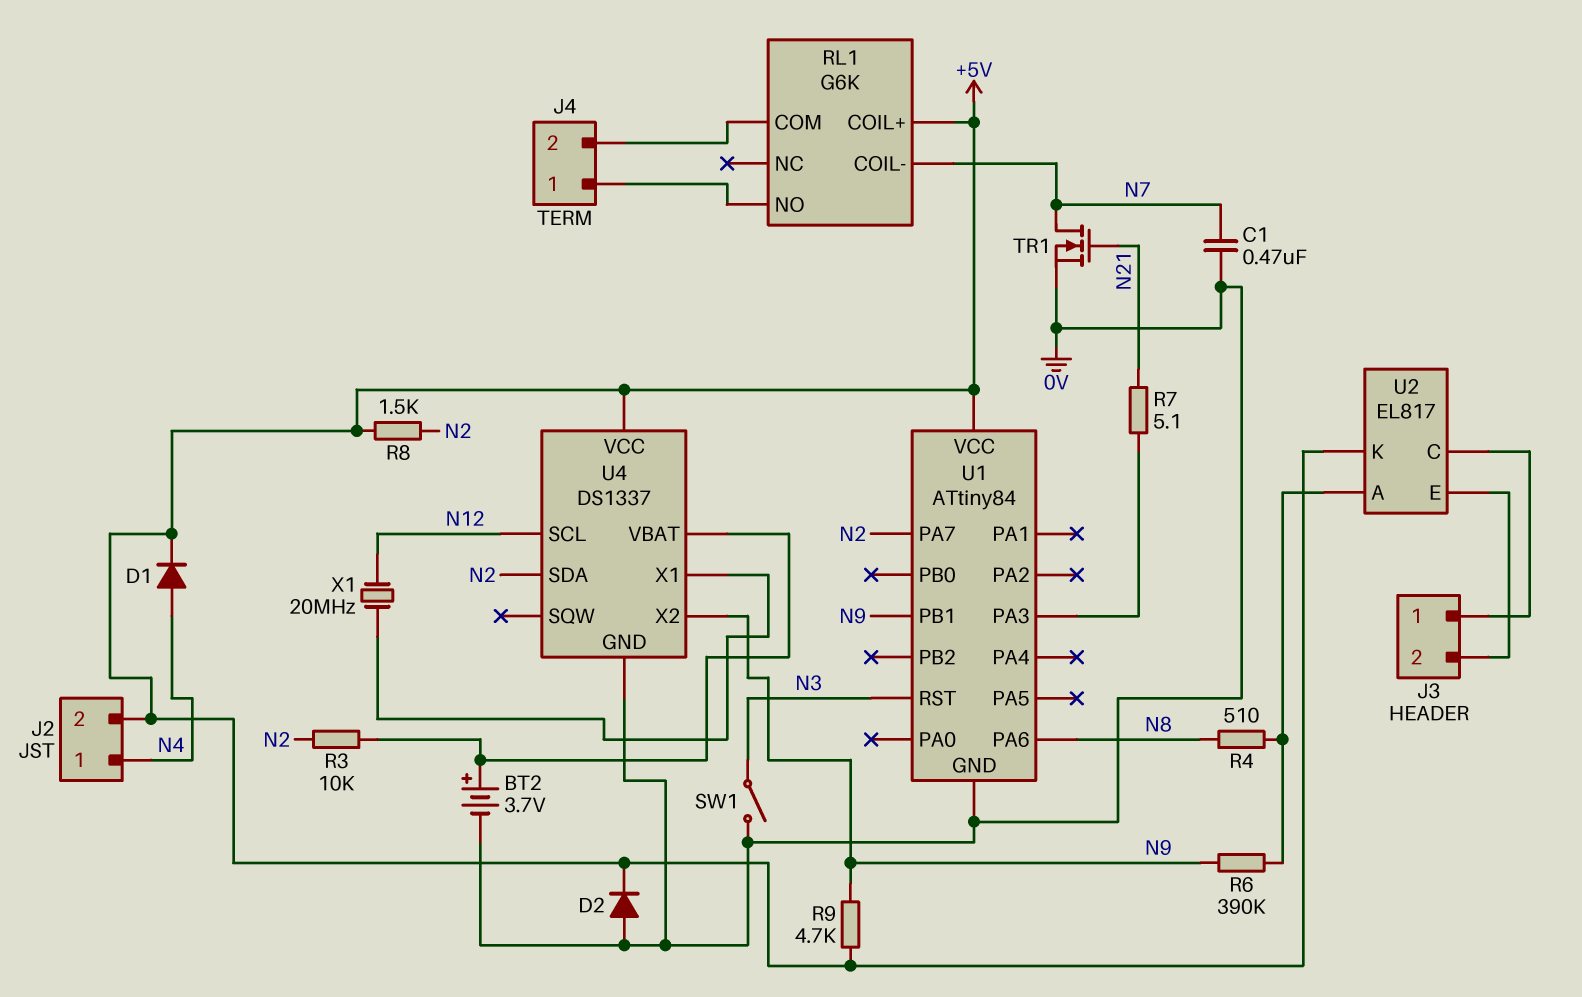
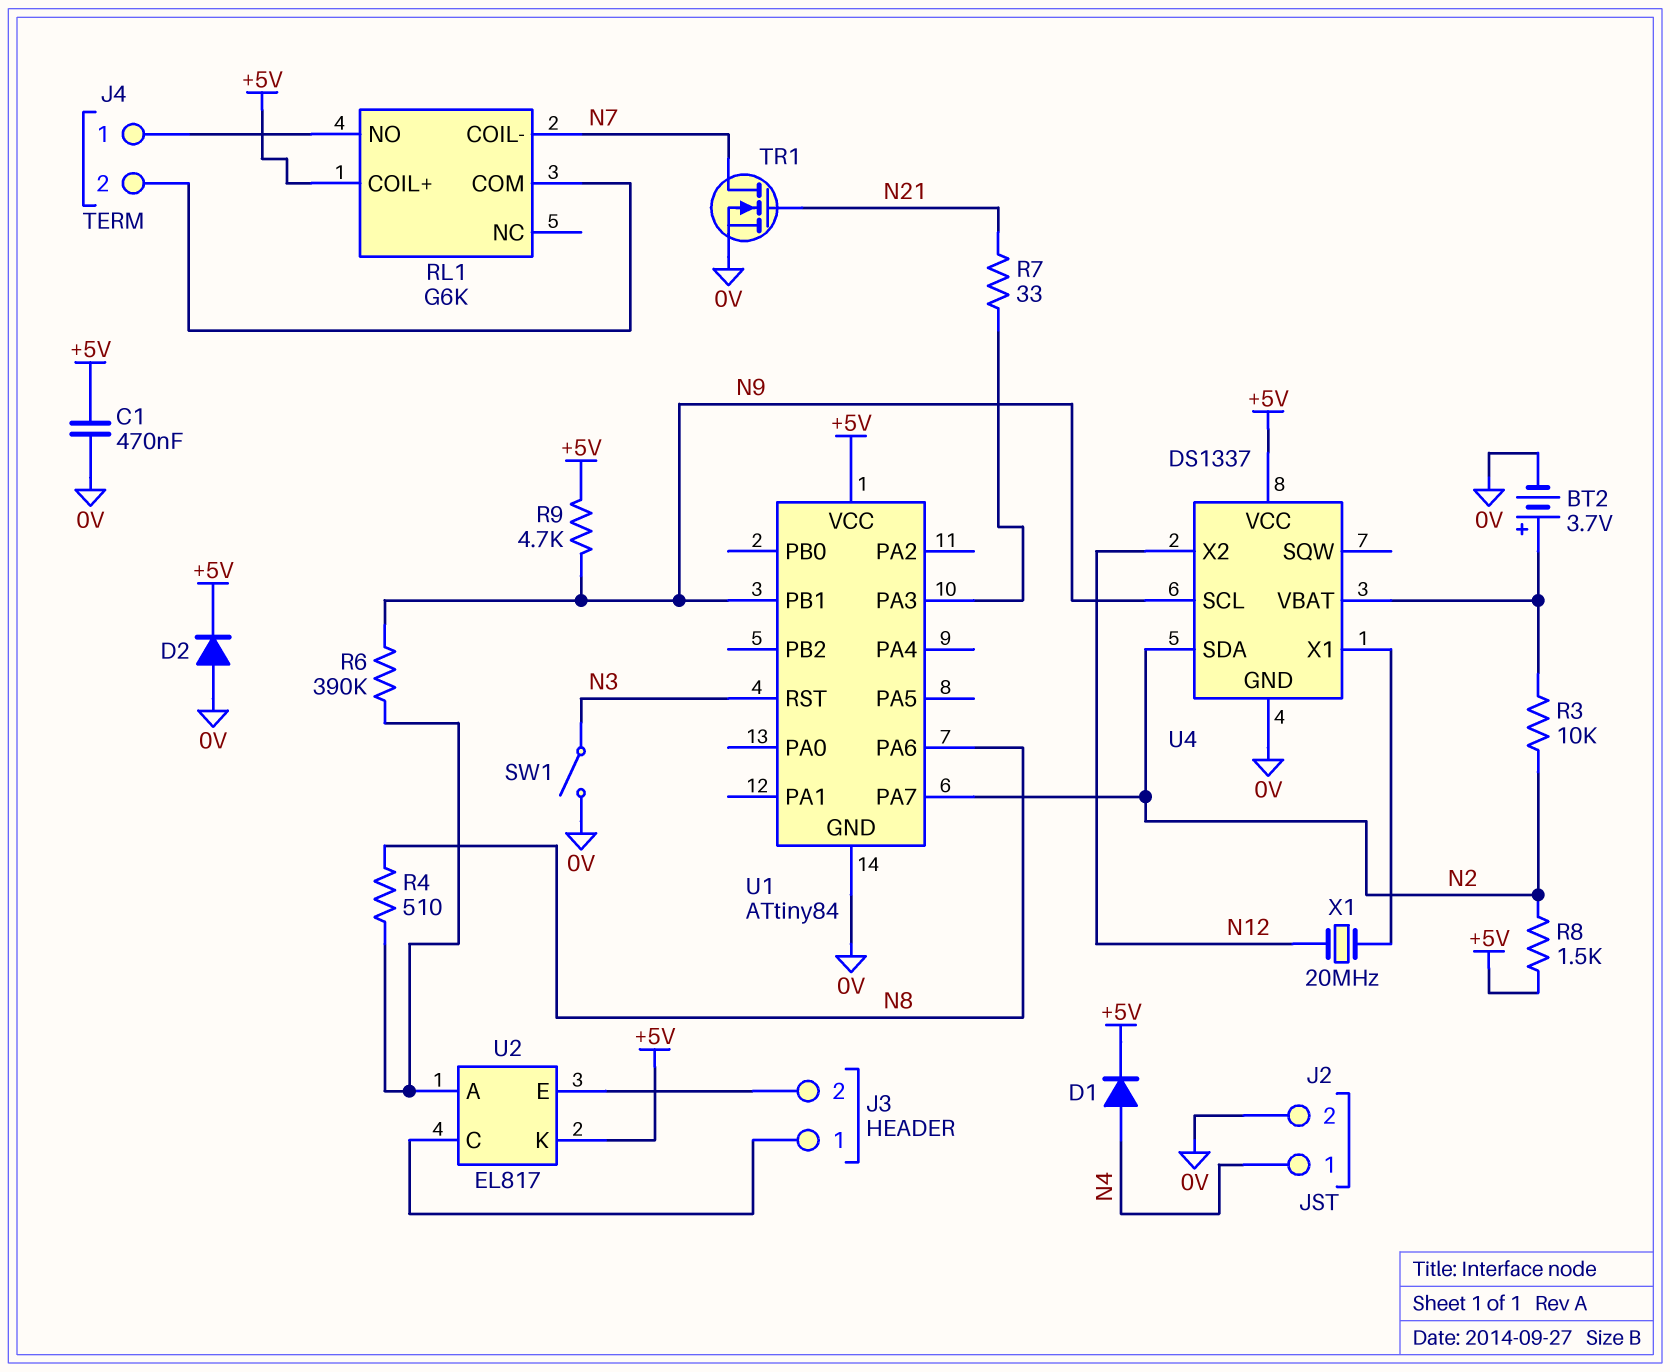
C1: 470nF (0V, N7) -> 470nF (+5V, 0V)
J2 pin 2: +5V -> 0V
R7: 5.1 (N21, U1/PA3) -> 33 (N21, U1/PA3)
U4 pin SCL: N12 -> N9
U4 pin X2: N9 -> N12

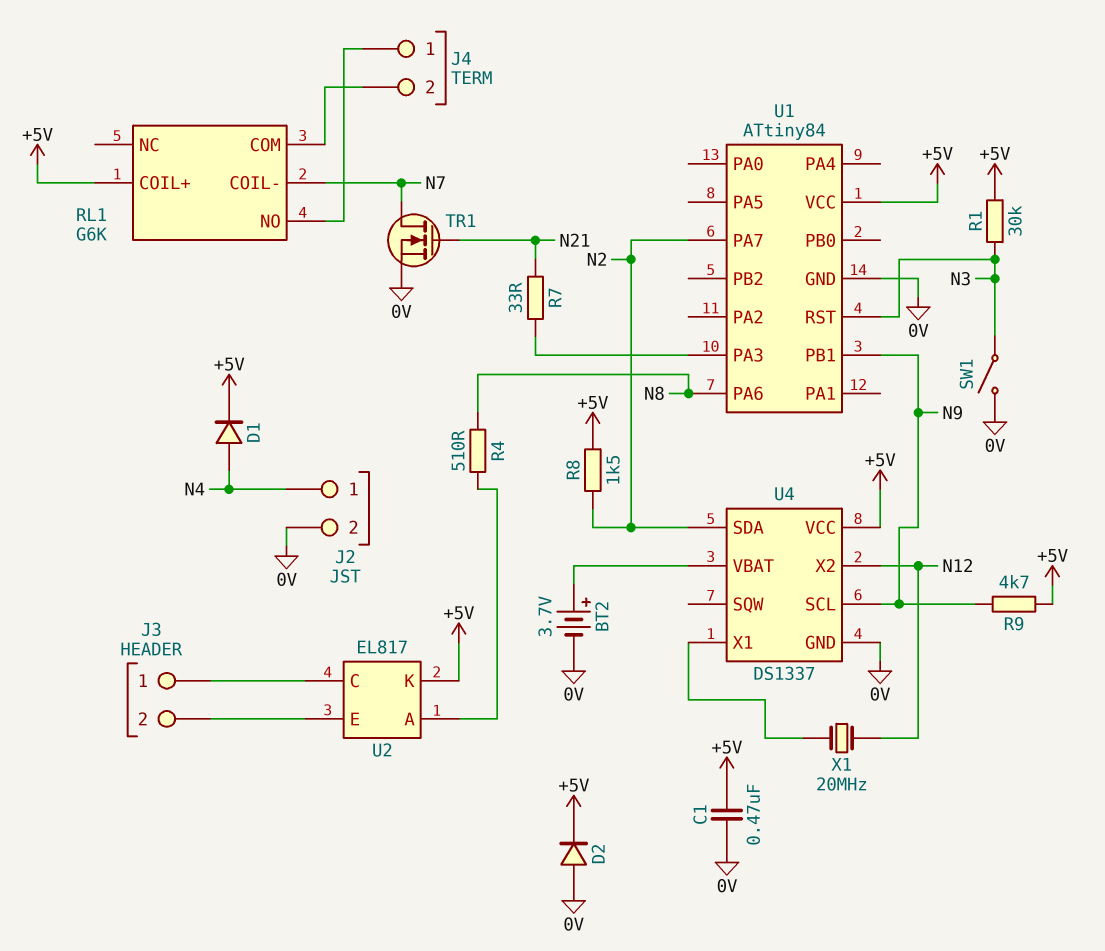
R1: none -> 30k (+5V, N3)
R3: 10k (N2, U4/VBAT) -> none
R6: 390k (N9, U2/A) -> none

